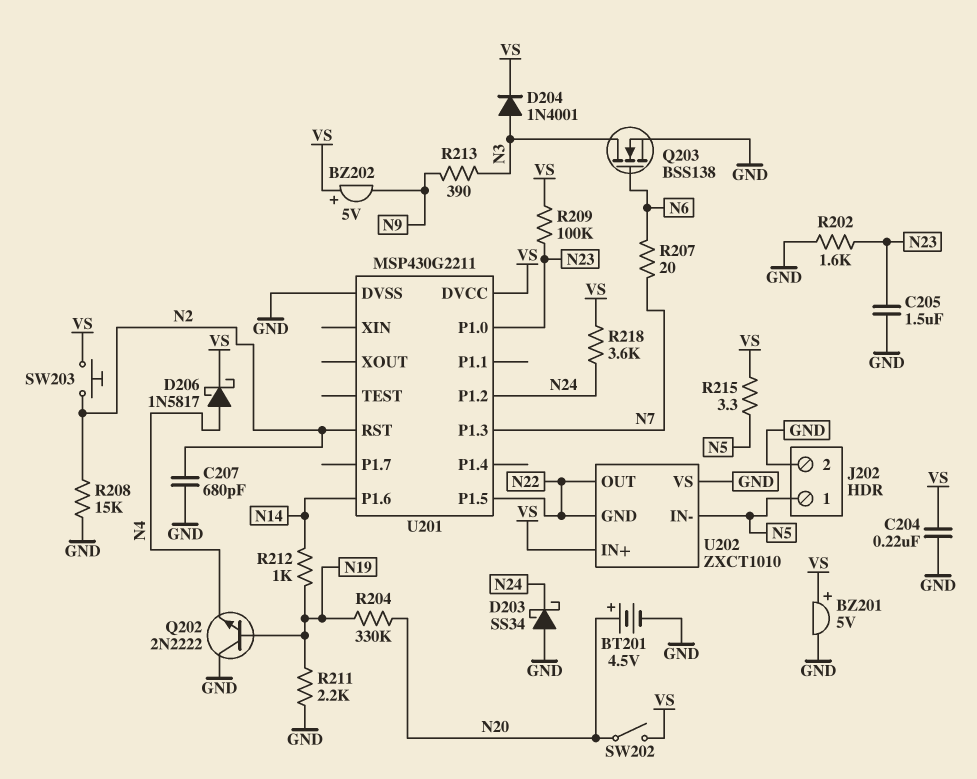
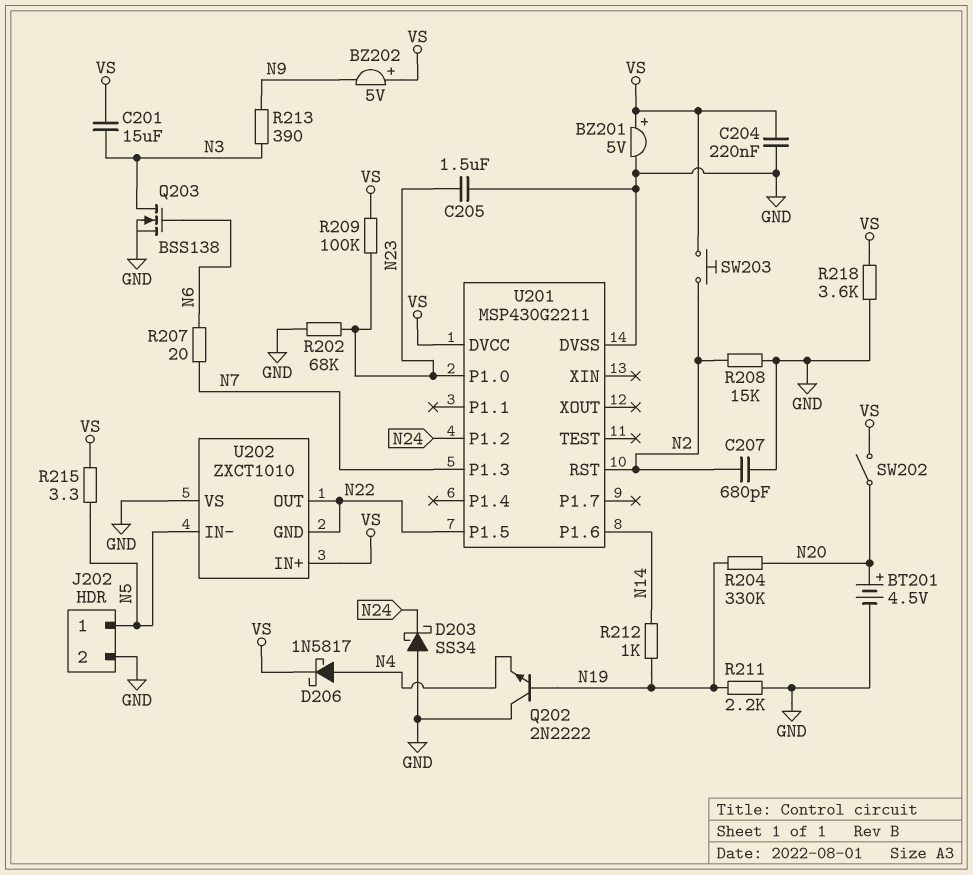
C201: none -> 15uF (N3, VS)
D204: diode 1N4001 (A N3, K VS) -> none
R202: 1.6k (GND, N23) -> 68k (GND, N23)
R218: 3.6k (N24, VS) -> 3.6k (GND, VS)

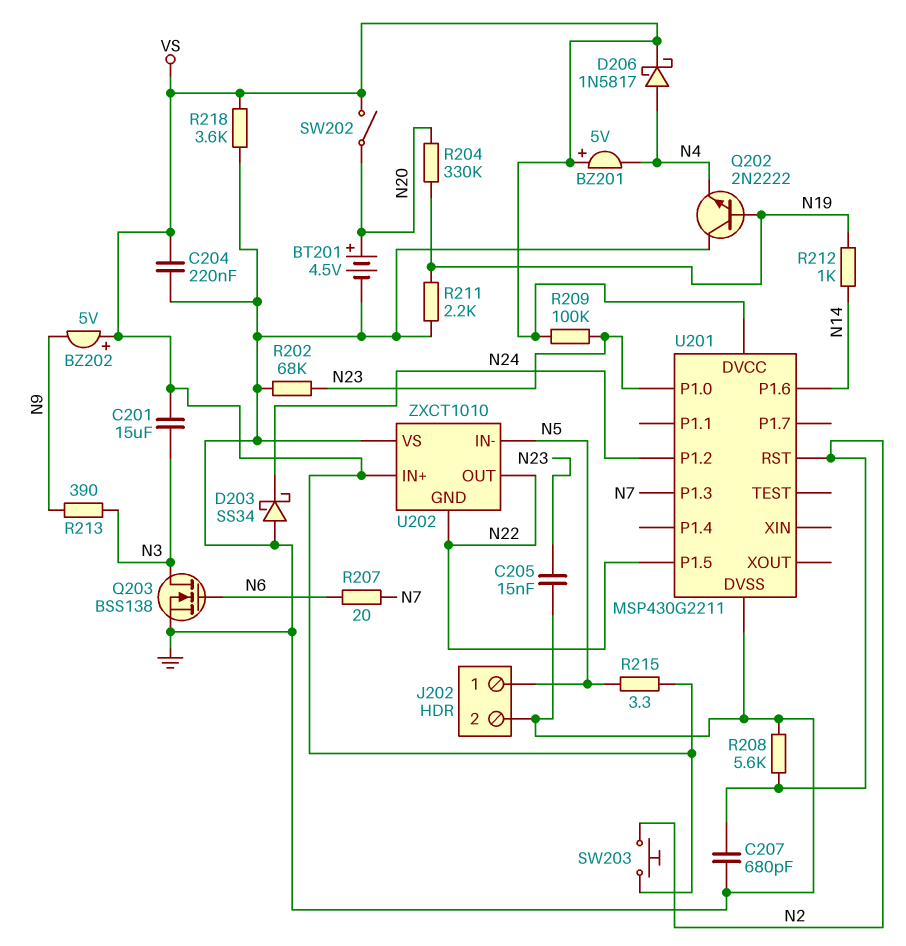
BZ201: buzzer 5V (plus VS, minus GND) -> buzzer 5V (plus VS, minus N4)
C205: 1.5uF (GND, N23) -> 15nF (GND, N23)
R208: 15k (GND, N2) -> 5.6k (GND, N2)

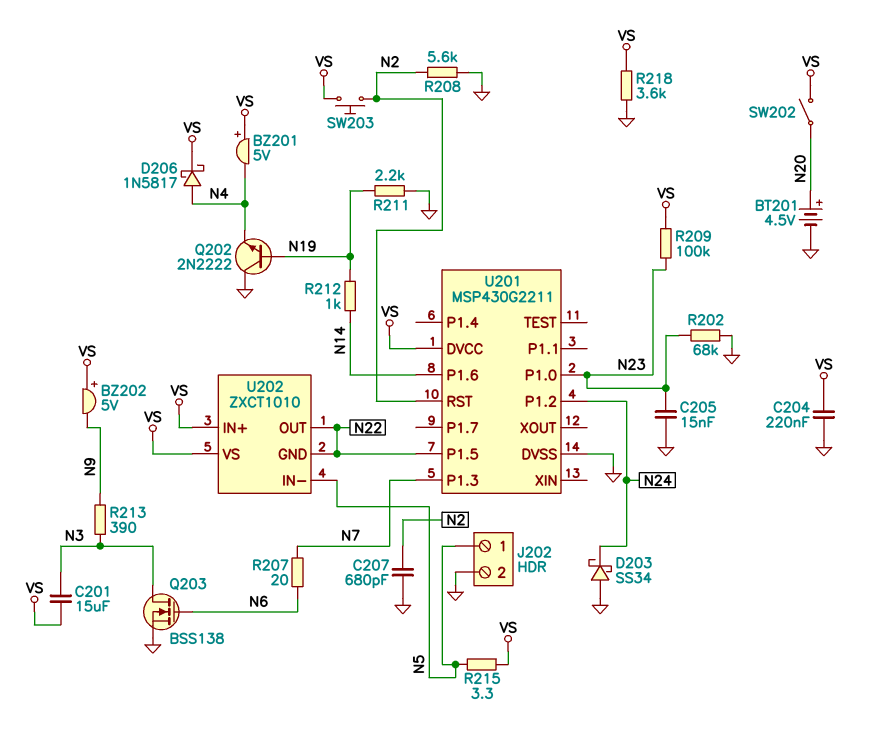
R204: 330k (N19, N20) -> none
U202 pin VS: GND -> VS

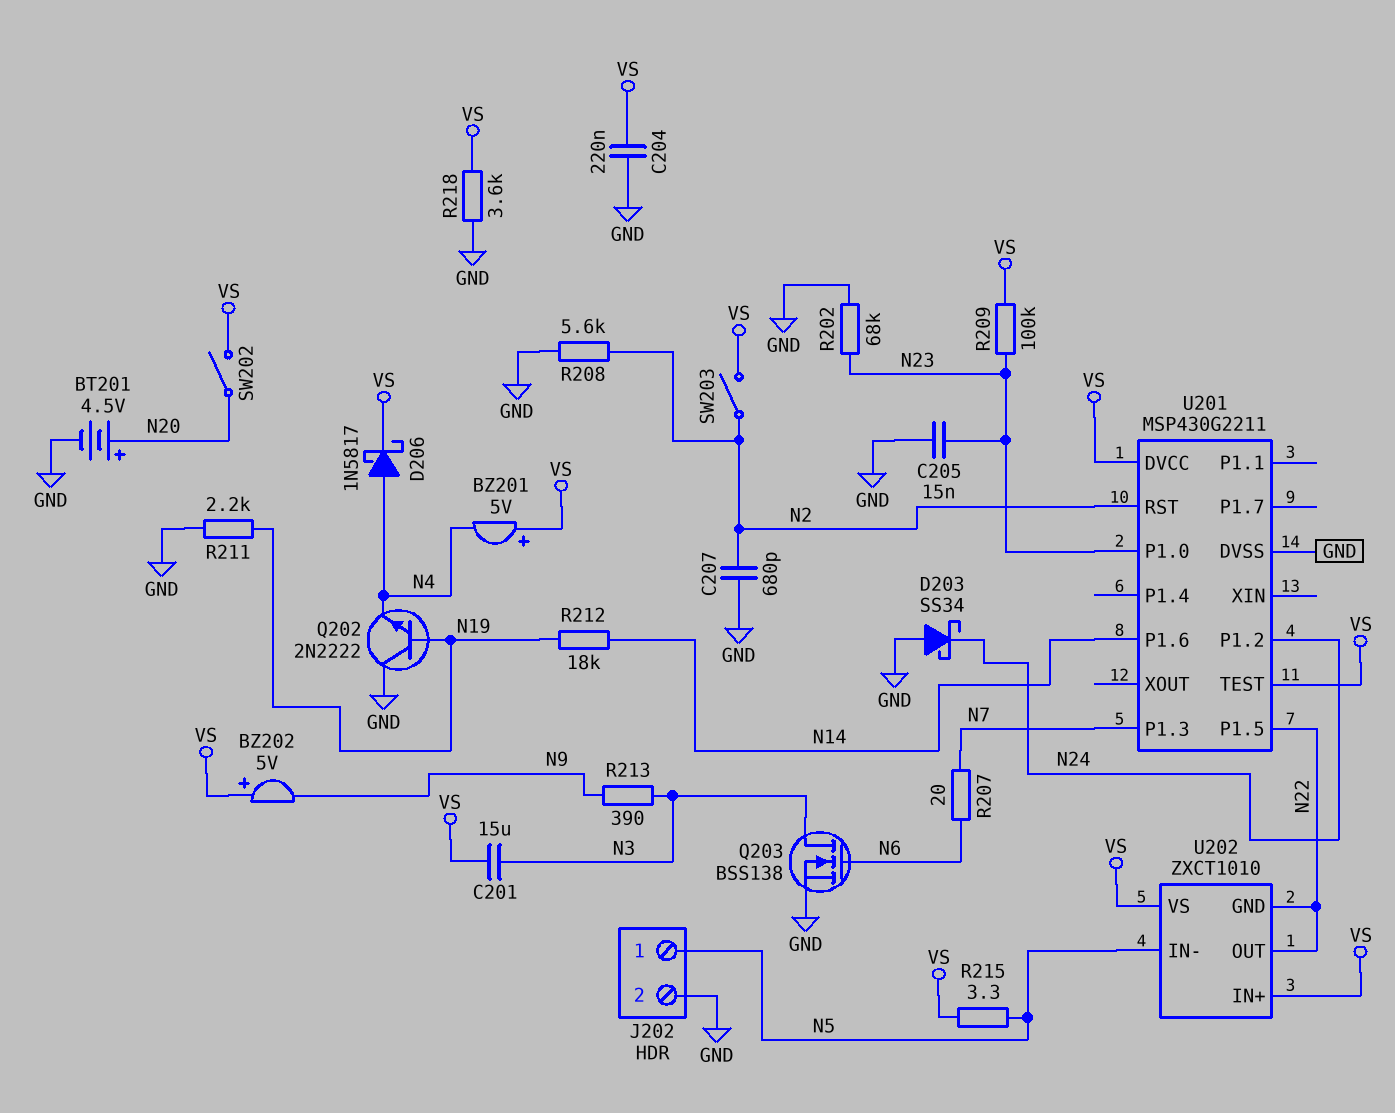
R212: 1k (N14, N19) -> 18k (N14, N19)
SW203: button (N2, VS) -> switch (N2, VS)
U201 pin TEST: none -> VS

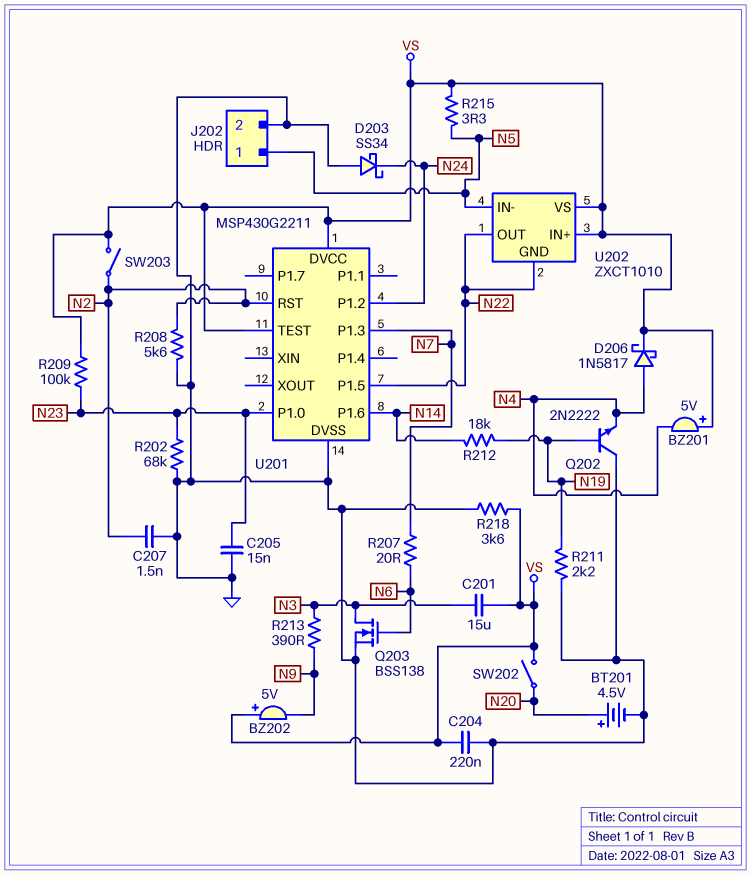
C207: 680pF (GND, N2) -> 1.5nF (GND, N2)

